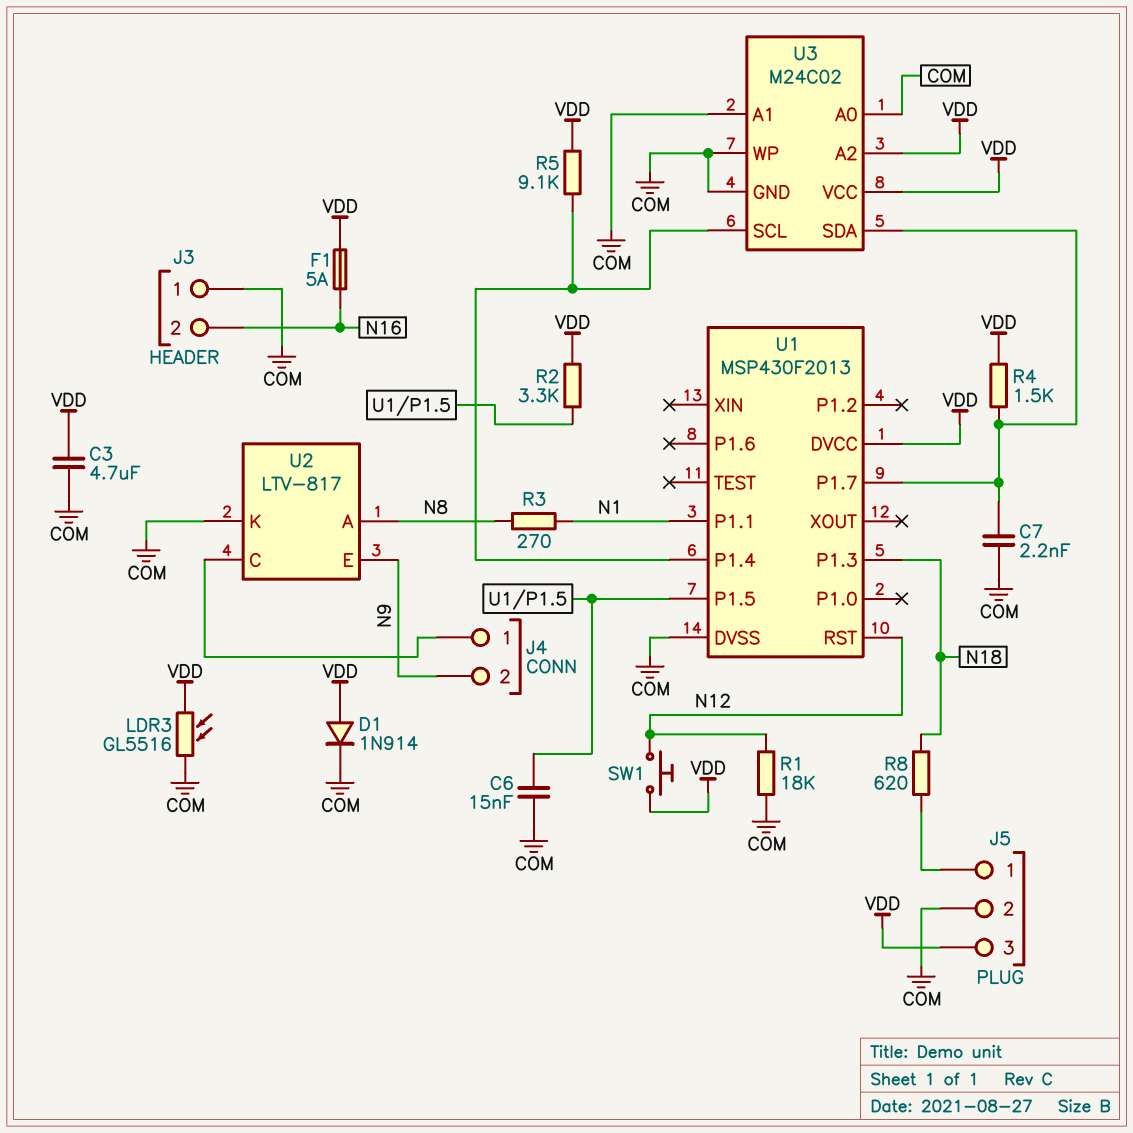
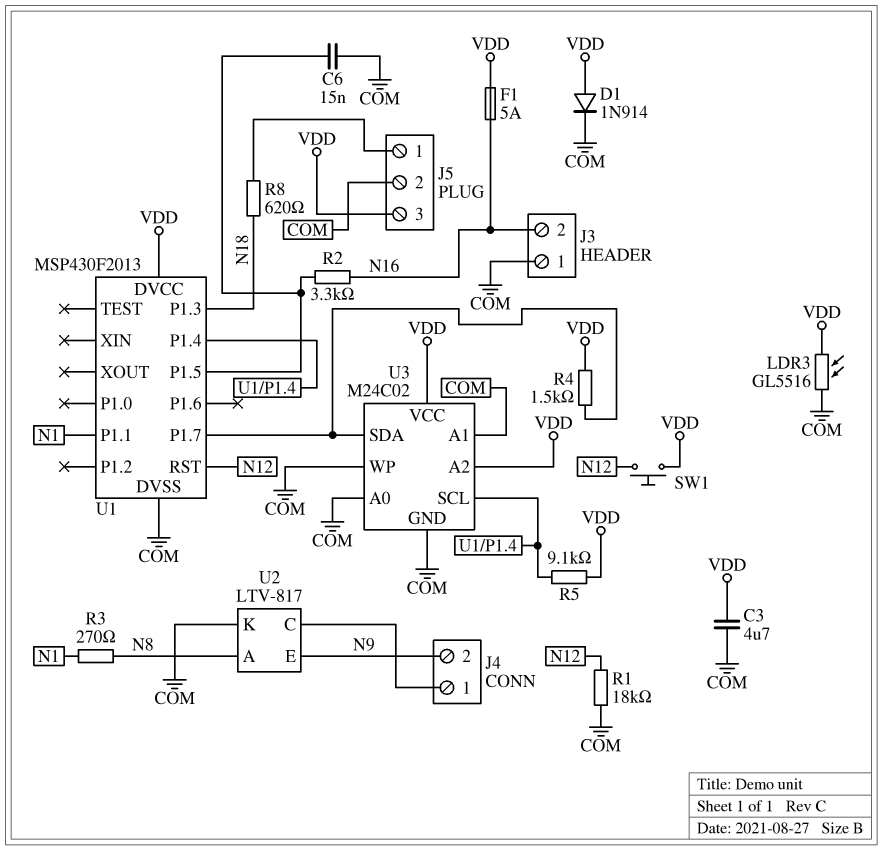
C7: 2.2nF (COM, U1/P1.7) -> none
R2: 3.3k (U1/P1.5, VDD) -> 3.3k (N16, U1/P1.5)

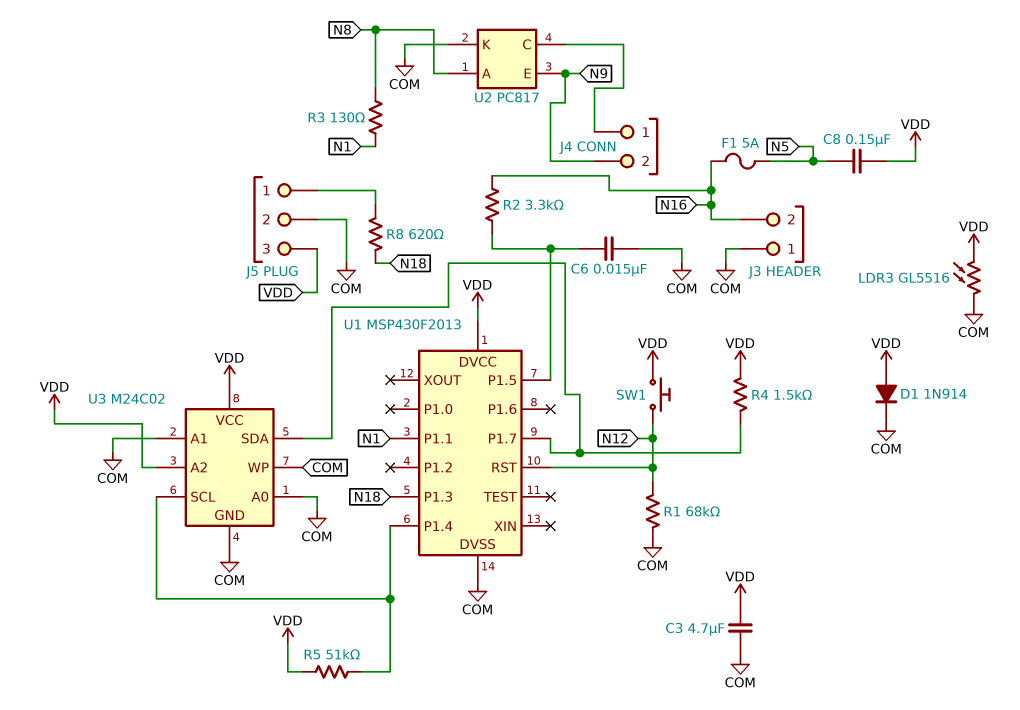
C8: none -> 150nF (N5, VDD)
F1: 5A (N16, VDD) -> 5A (N5, N16)
R1: 18k (COM, N12) -> 68k (COM, N12)
R3: 270 (N1, N8) -> 130 (N1, N8)
R5: 9.1k (U1/P1.4, VDD) -> 51k (U1/P1.4, VDD)
U2: LTV-817 -> PC817

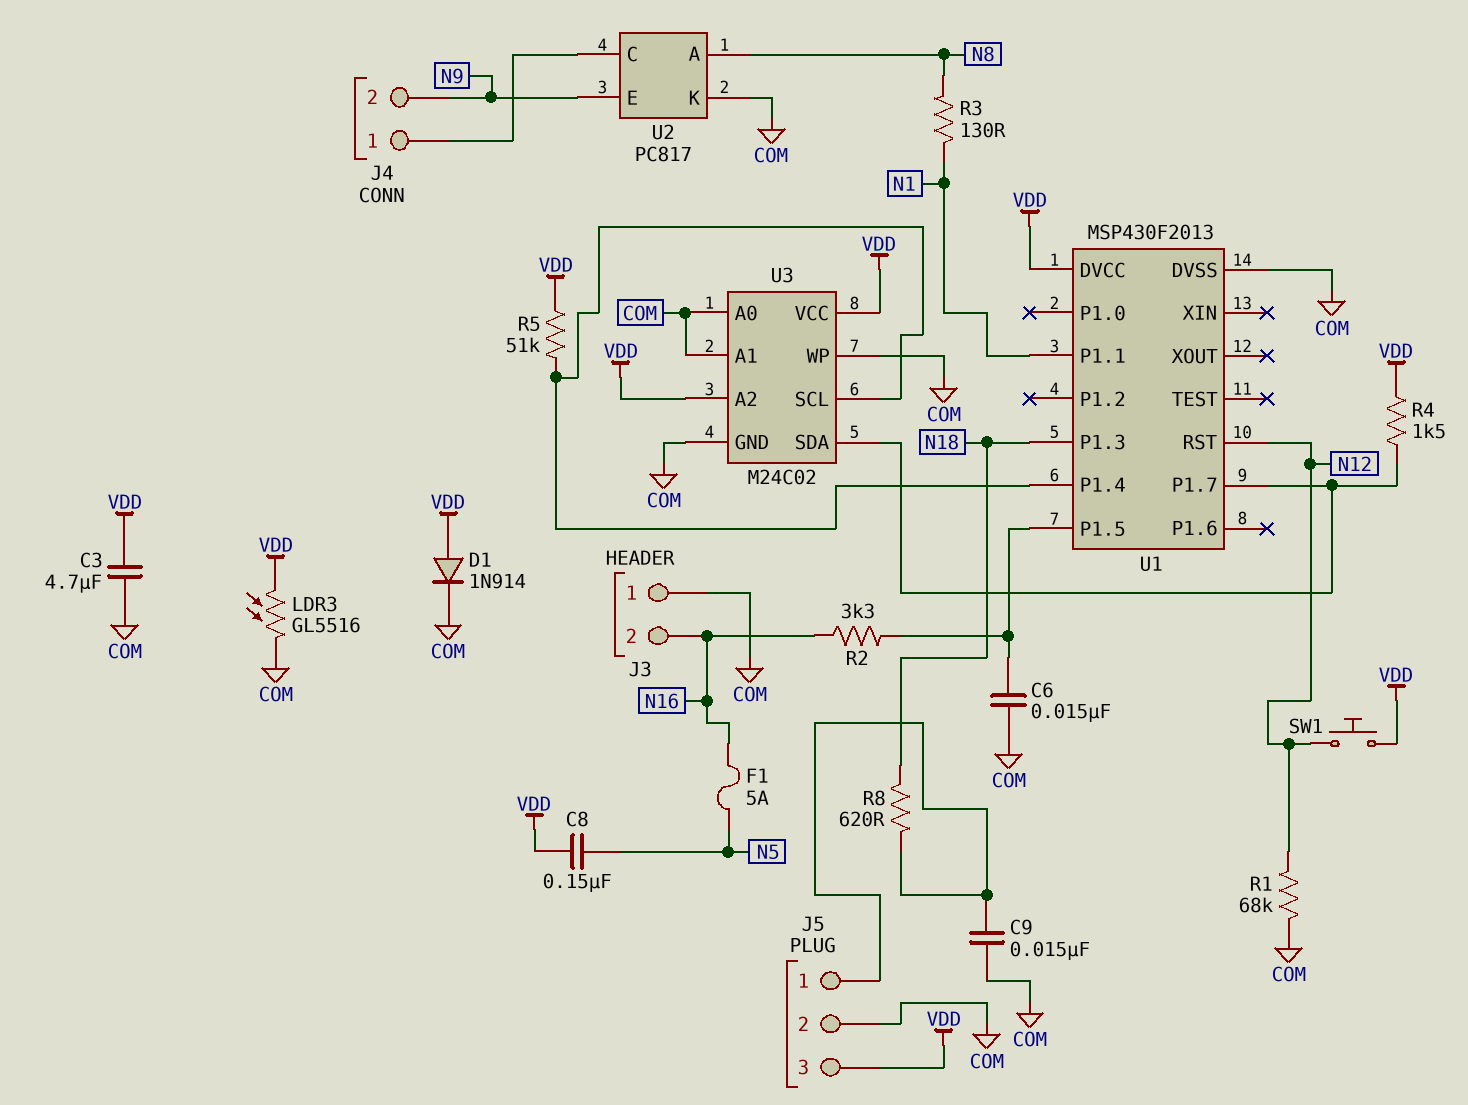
C9: none -> 15nF (COM, J5/1)

